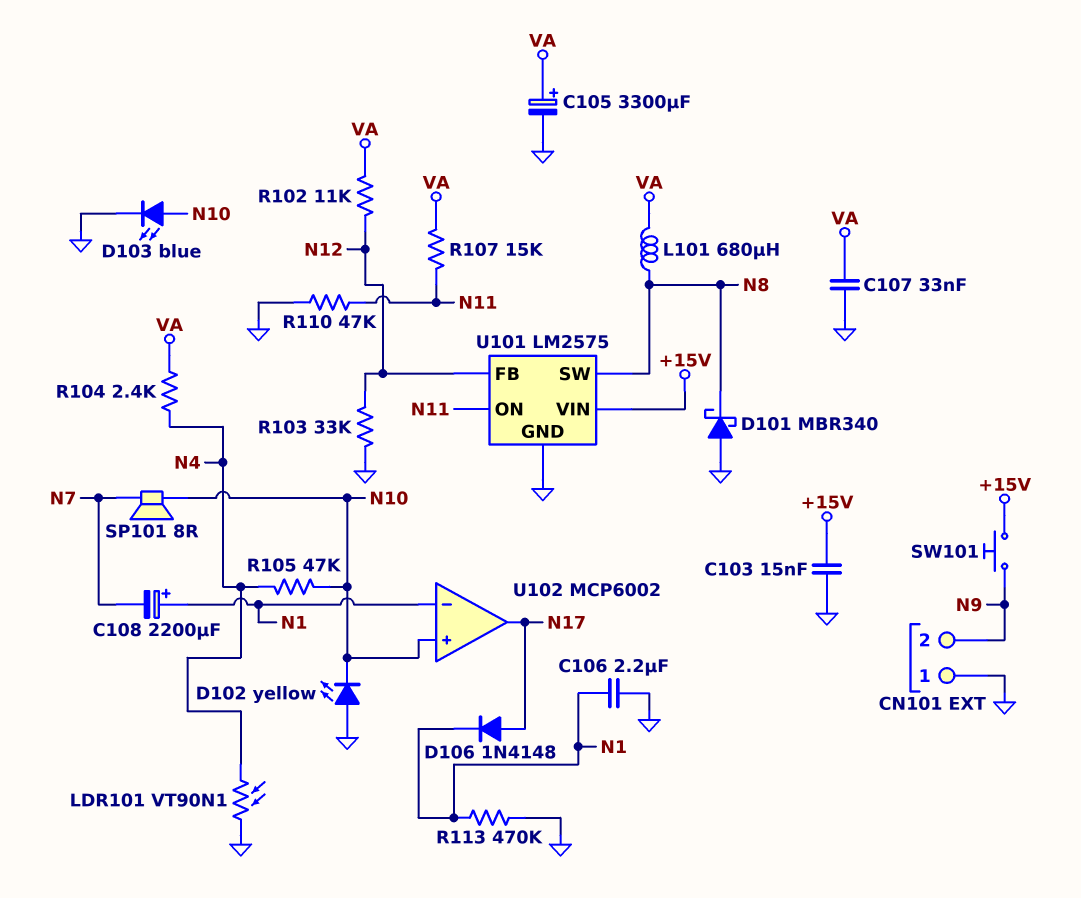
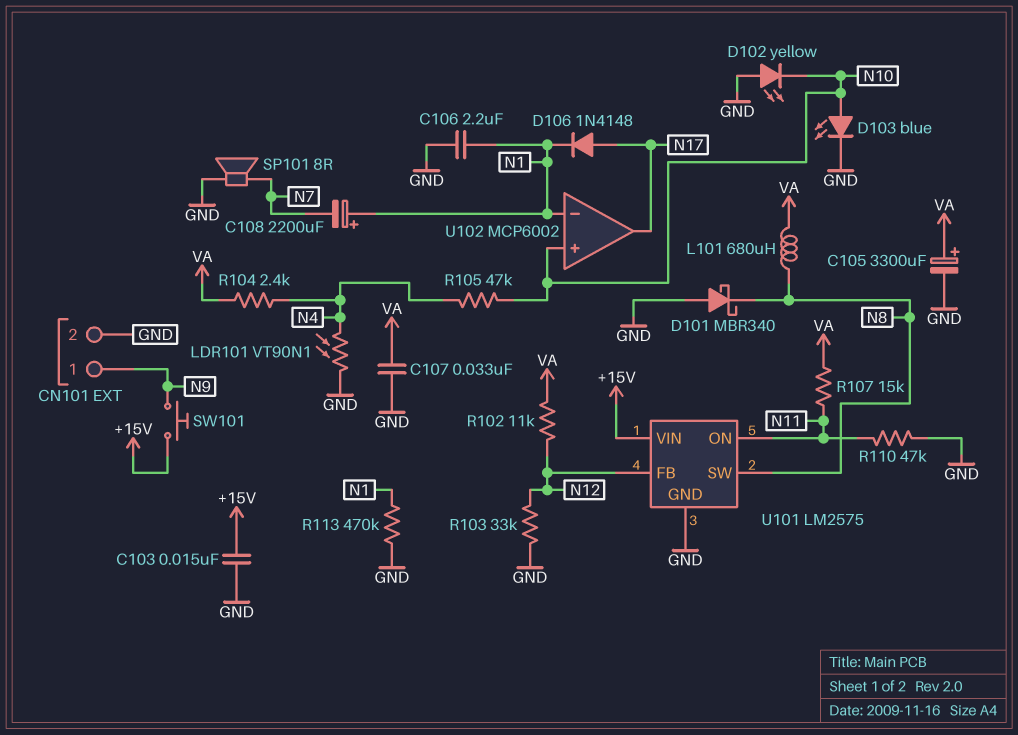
CN101 pin 1: GND -> N9
CN101 pin 2: N9 -> GND
SP101: speaker 8R (N7, N10) -> speaker 8R (GND, N7)

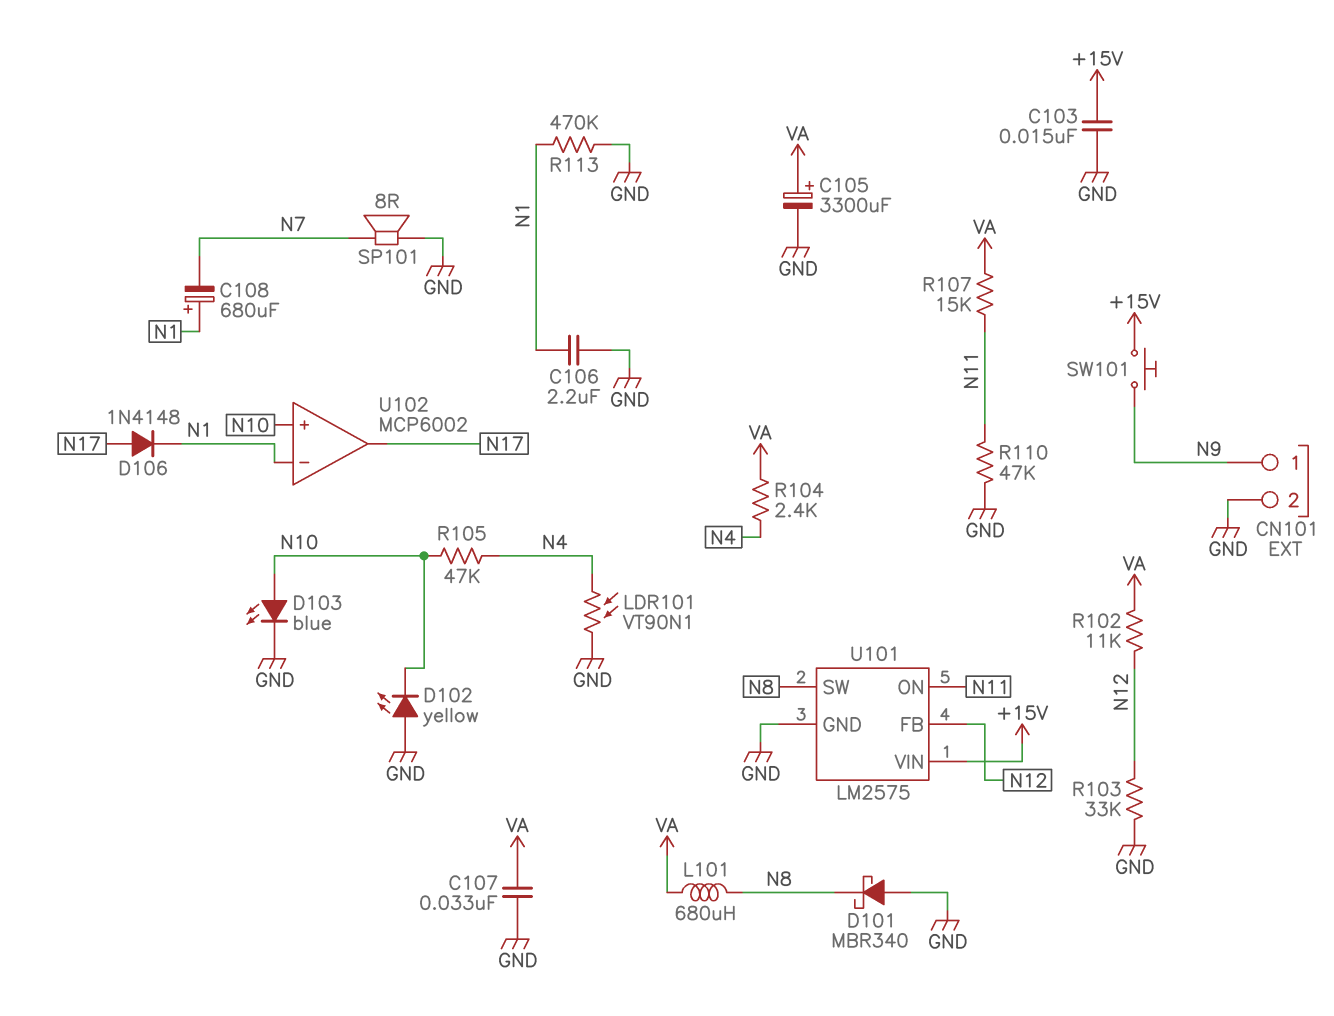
C108: 2200uF (plus N1, minus N7) -> 680uF (plus N1, minus N7)

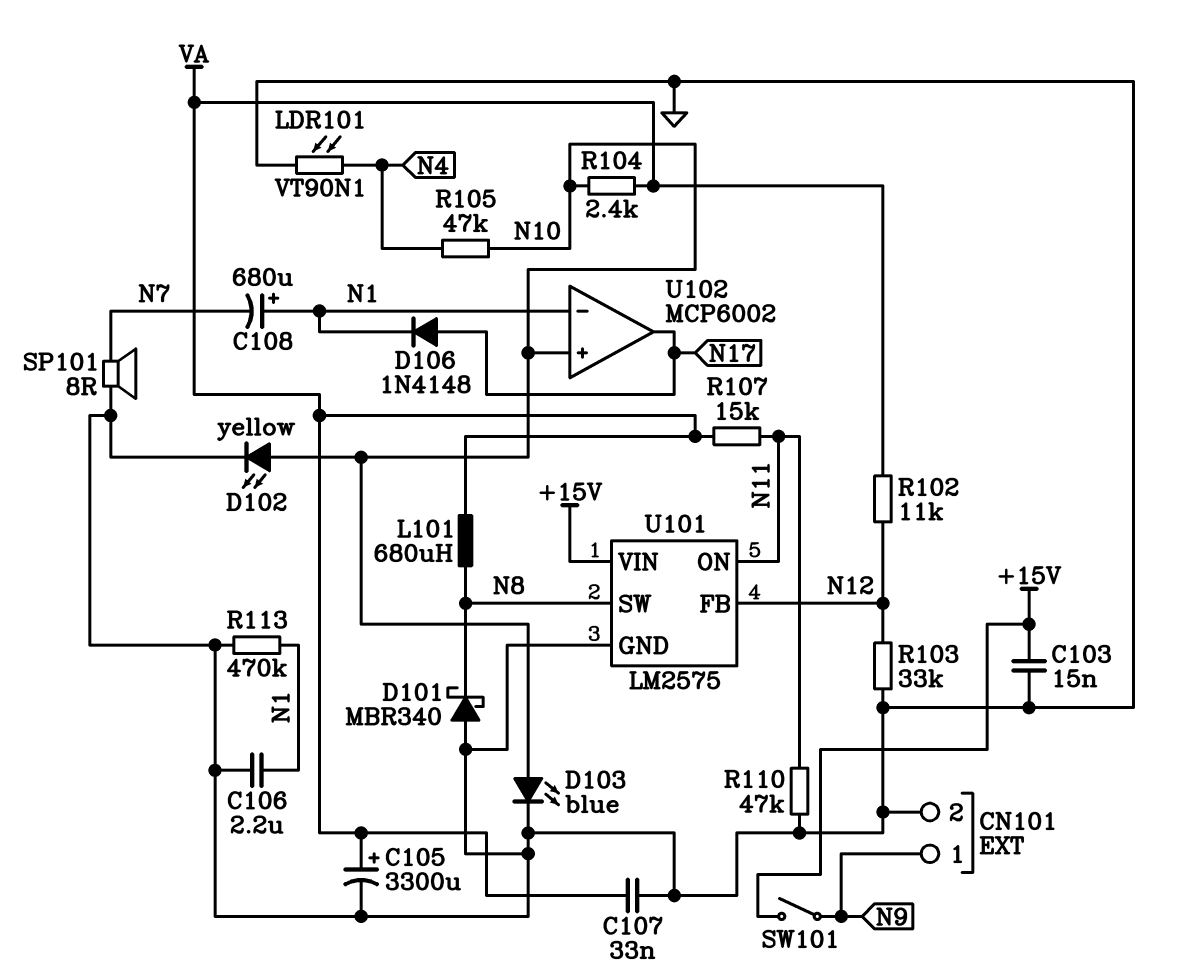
D102: LED yellow (A GND, K N10) -> LED yellow (A N10, K GND)
R104: 2.4k (N4, VA) -> 2.4k (N10, VA)
SW101: button (+15V, N9) -> switch (+15V, N9)

